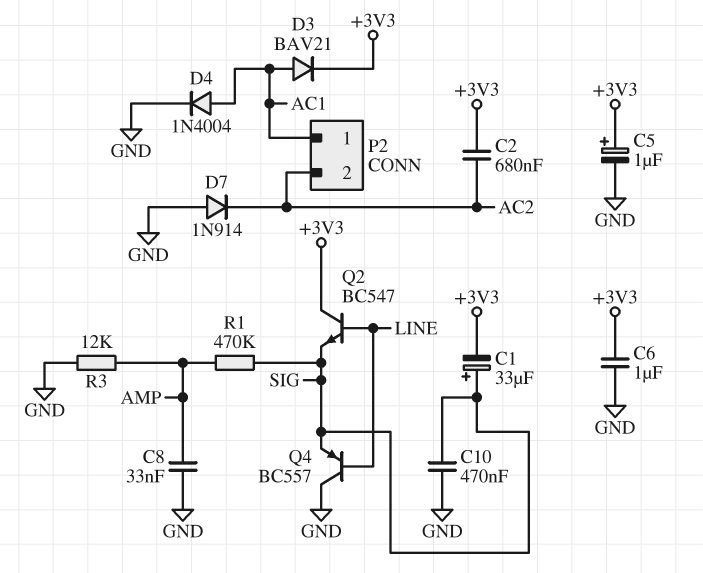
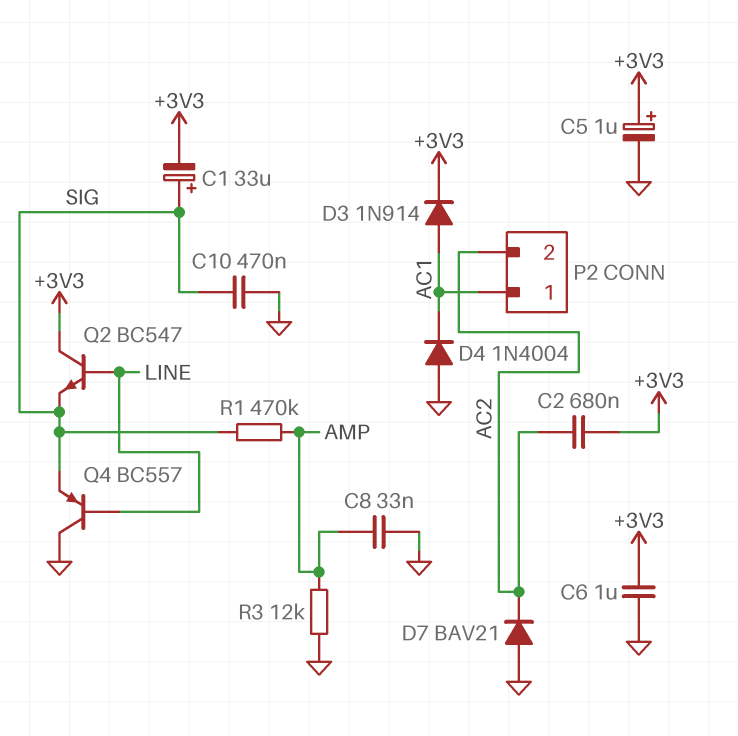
D3: diode BAV21 (A AC1, K +3V3) -> diode 1N914 (A AC1, K +3V3)
D4: diode 1N4004 (A AC1, K GND) -> diode 1N4004 (A GND, K AC1)
D7: diode 1N914 (A GND, K AC2) -> diode BAV21 (A GND, K AC2)

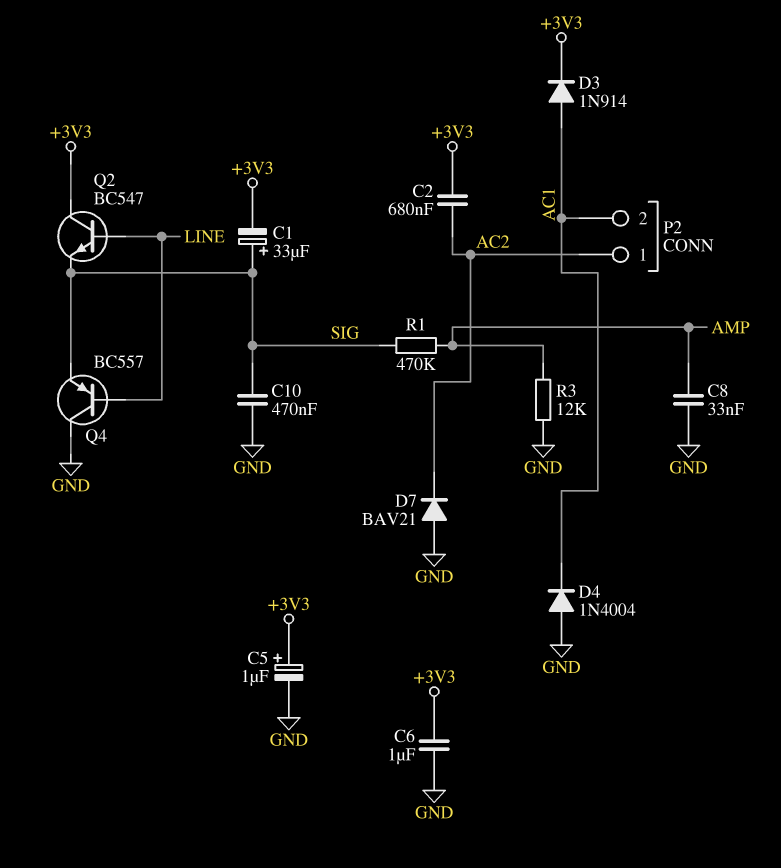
P2 pin 1: AC1 -> AC2
P2 pin 2: AC2 -> AC1

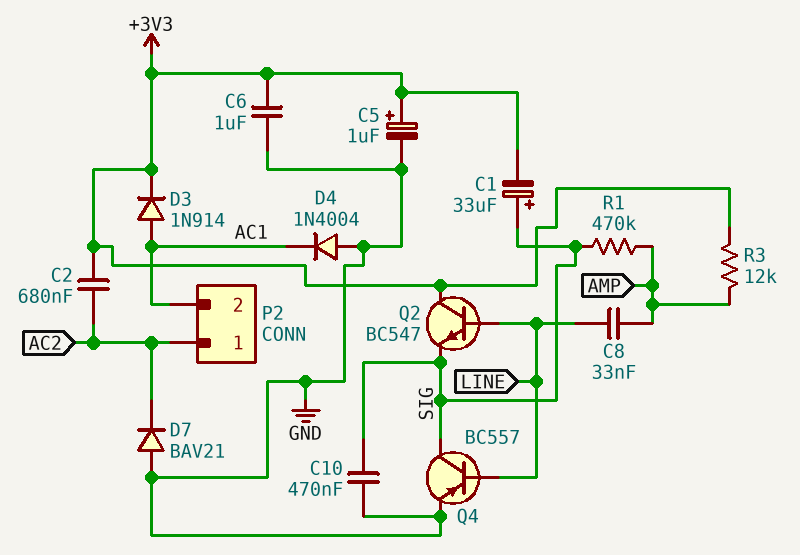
C8: 33nF (AMP, GND) -> 33nF (AMP, LINE)
Q4: PNP BC557 (B LINE, C GND, E SIG) -> PNP BC557 (B LINE, C SIG, E GND)
R3: 12k (AMP, GND) -> 12k (+3V3, AMP)

